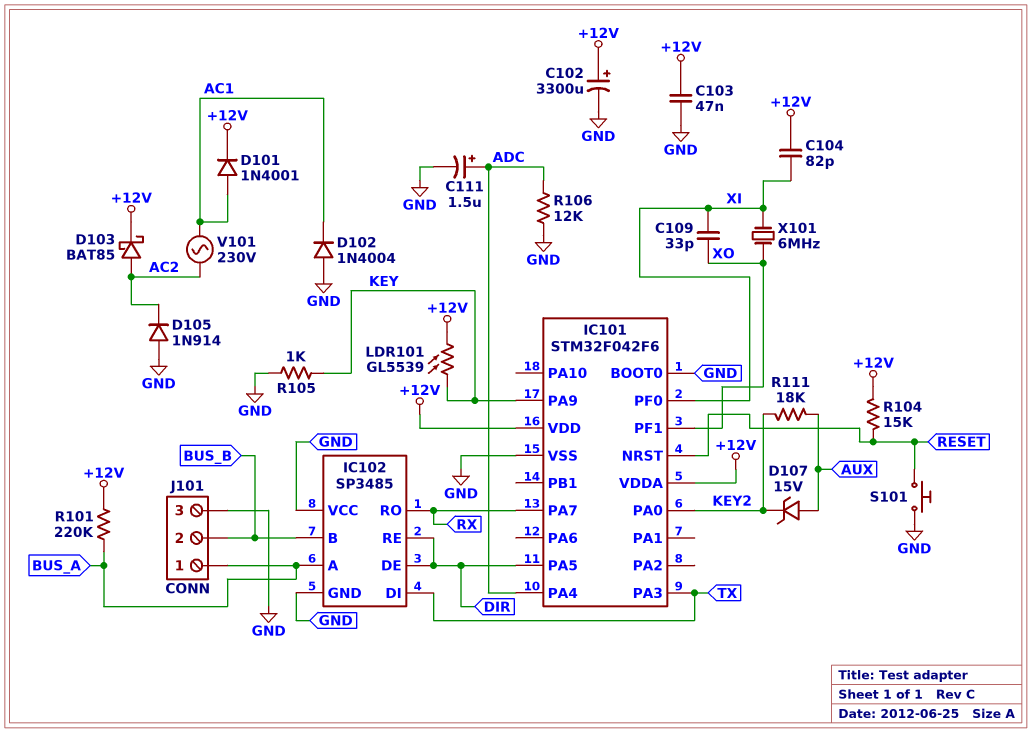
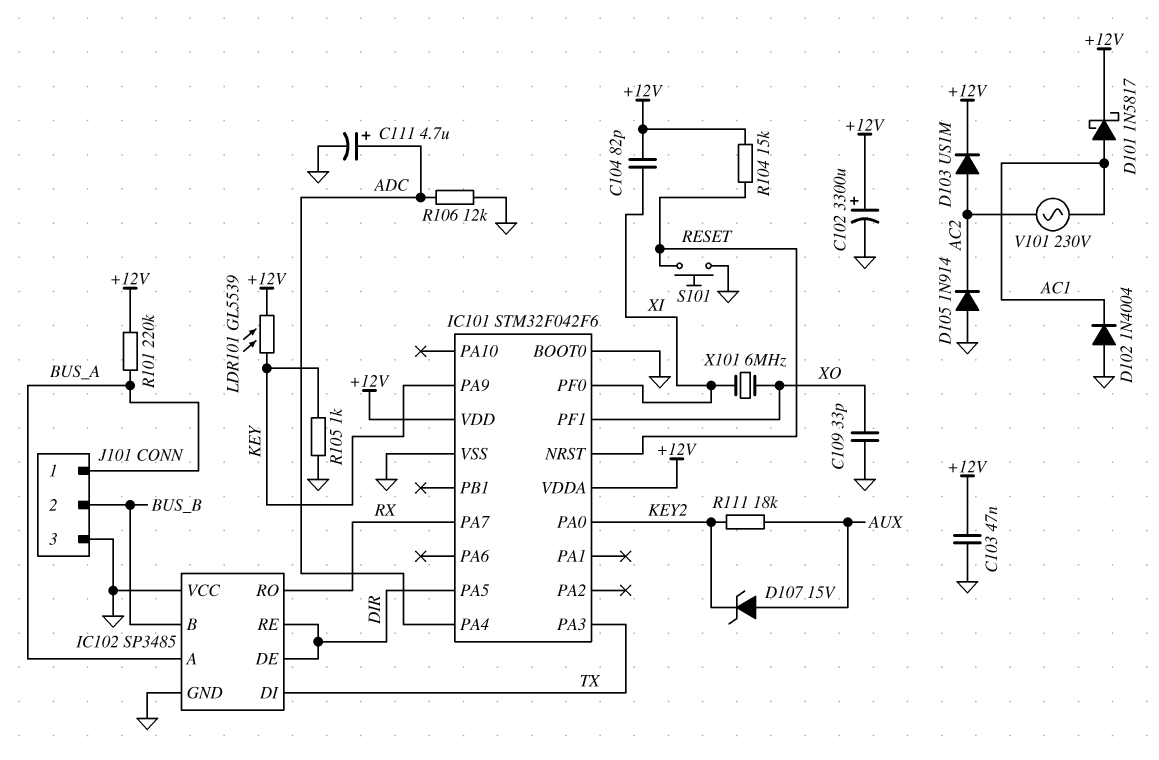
C109: 33pF (XI, XO) -> 33pF (GND, XO)
C111: 1.5uF (plus ADC, minus GND) -> 4.7uF (plus ADC, minus GND)
D101: diode 1N4001 (A AC1, K +12V) -> schottky 1N5817 (A AC1, K +12V)
D103: schottky BAT85 (A AC2, K +12V) -> diode US1M (A AC2, K +12V)

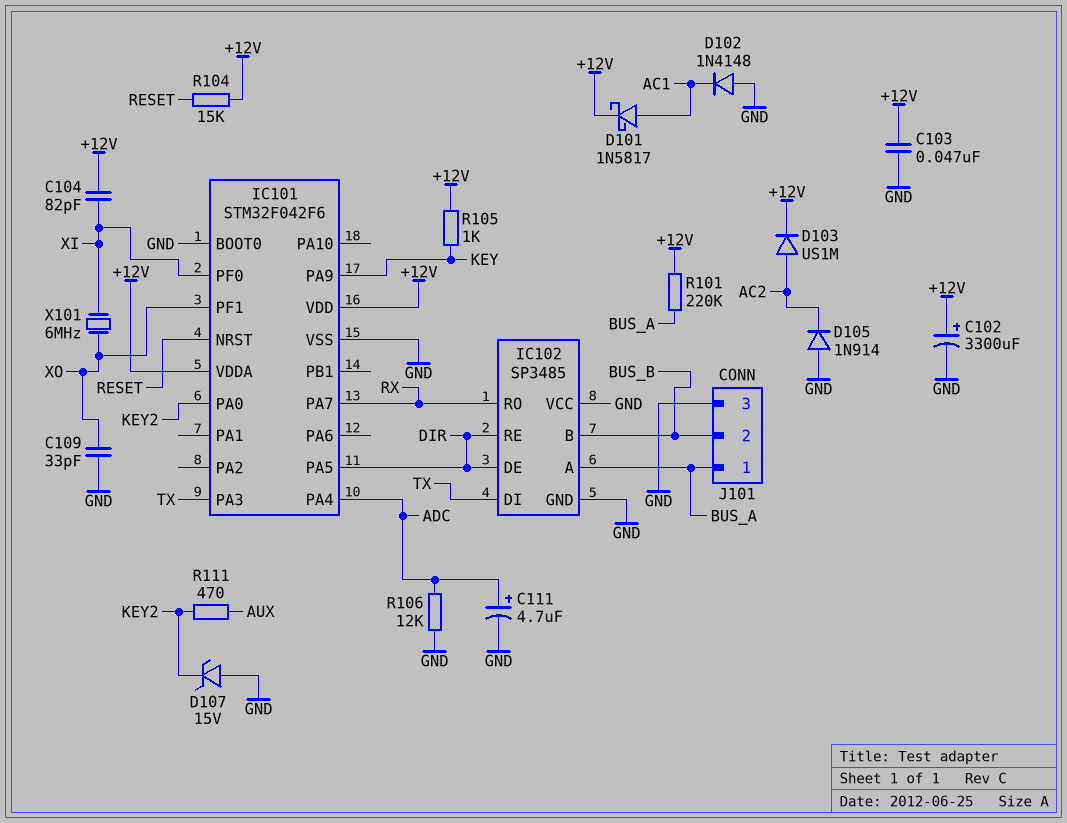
D102: diode 1N4004 (A GND, K AC1) -> diode 1N4148 (A GND, K AC1)
D107: zener 15V (A AUX, K KEY2) -> zener 15V (A GND, K KEY2)
LDR101: GL5539 (+12V, KEY) -> none
R105: 1k (GND, KEY) -> 1k (+12V, KEY)
R111: 18k (AUX, KEY2) -> 470 (AUX, KEY2)
S101: button (GND, RESET) -> none
V101: AC 230V (AC1, AC2) -> none

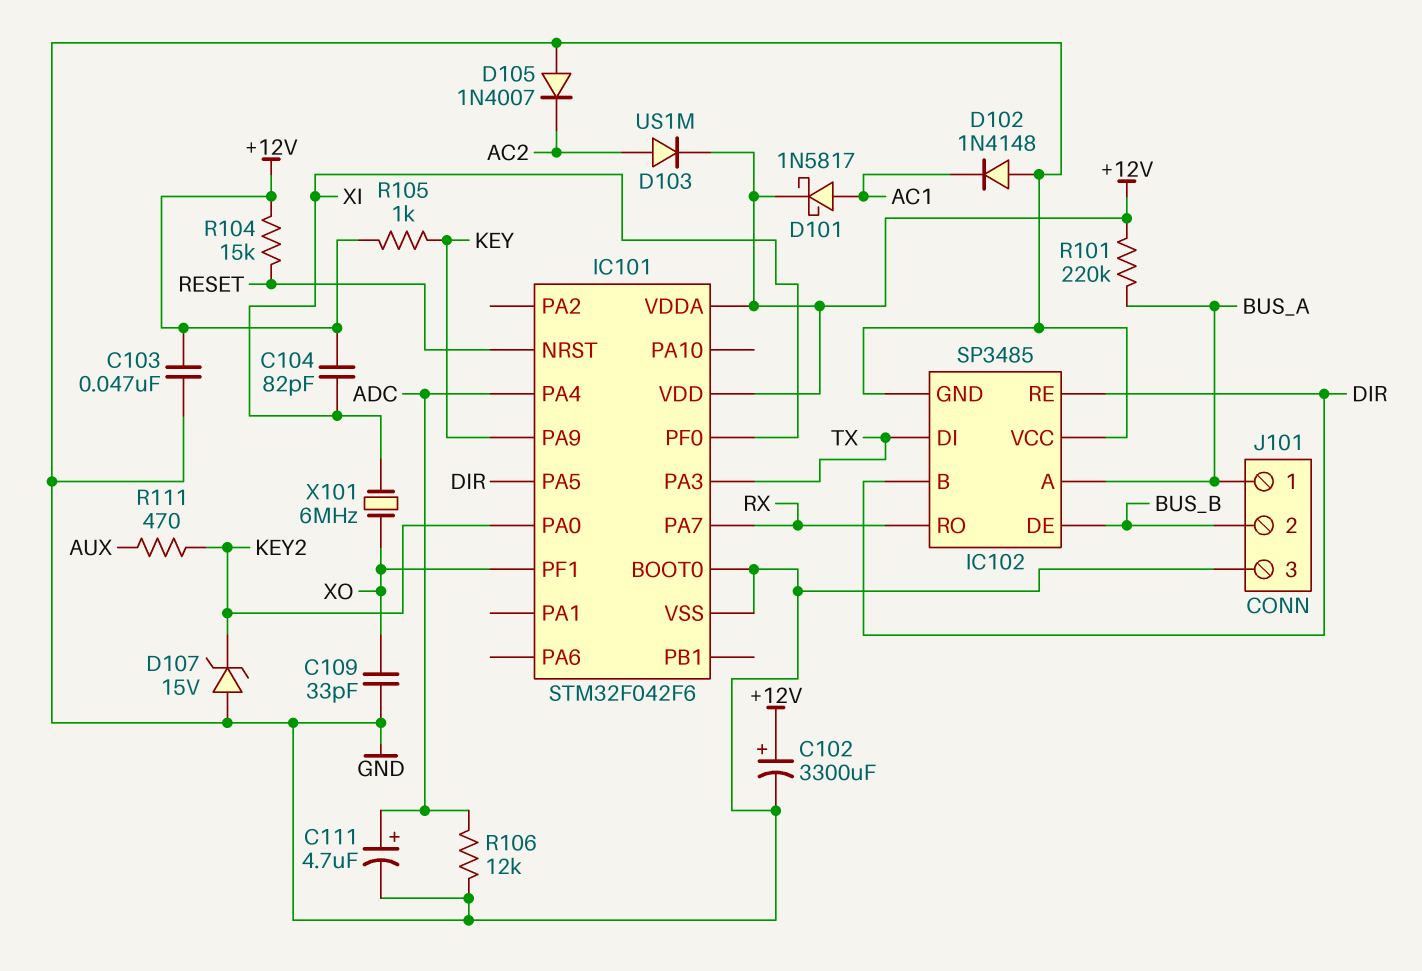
D105: diode 1N914 (A GND, K AC2) -> diode 1N4007 (A GND, K AC2)
IC102 pin B: BUS_B -> DIR
IC102 pin DE: DIR -> BUS_B

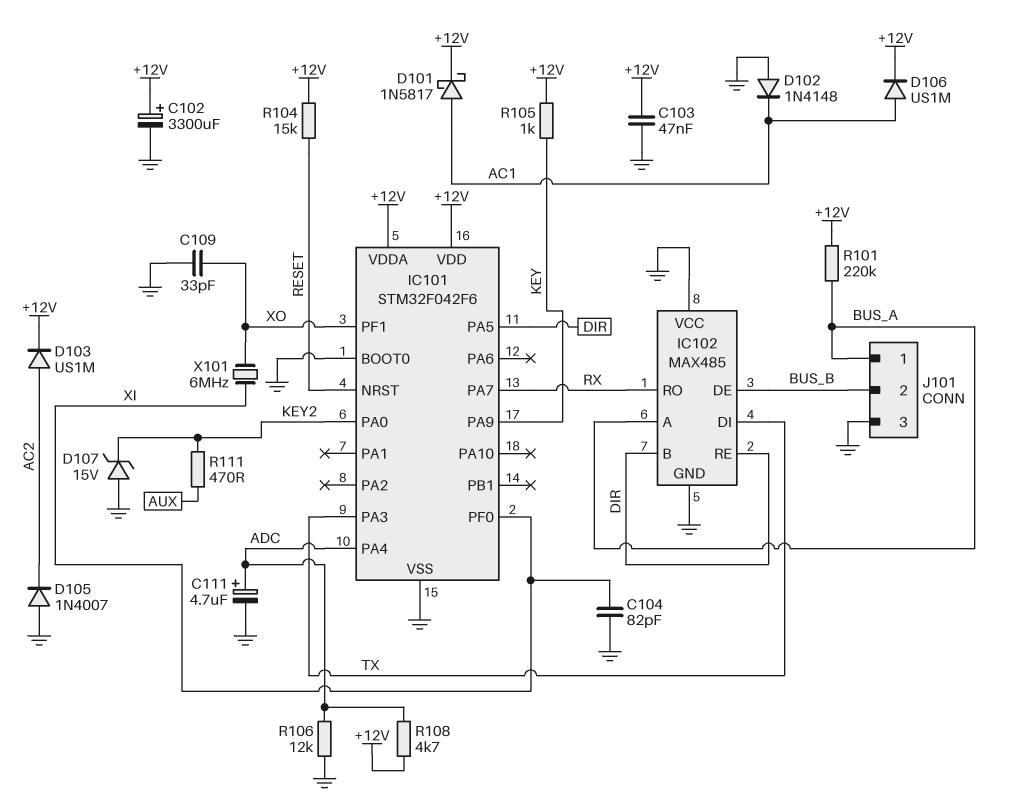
C104: 82pF (+12V, XI) -> 82pF (GND, XI)
D106: none -> diode US1M (A AC1, K +12V)
IC102: SP3485 -> MAX485
R108: none -> 4.7k (+12V, ADC)

